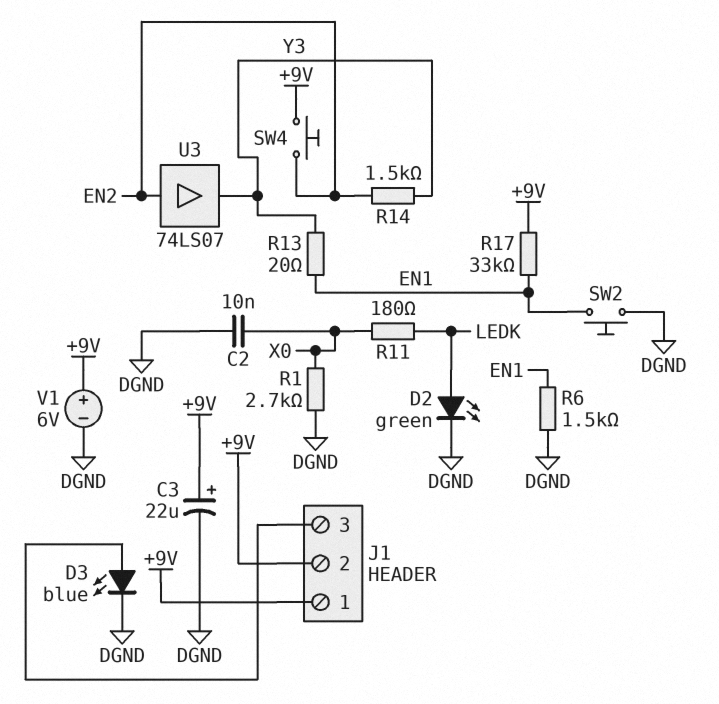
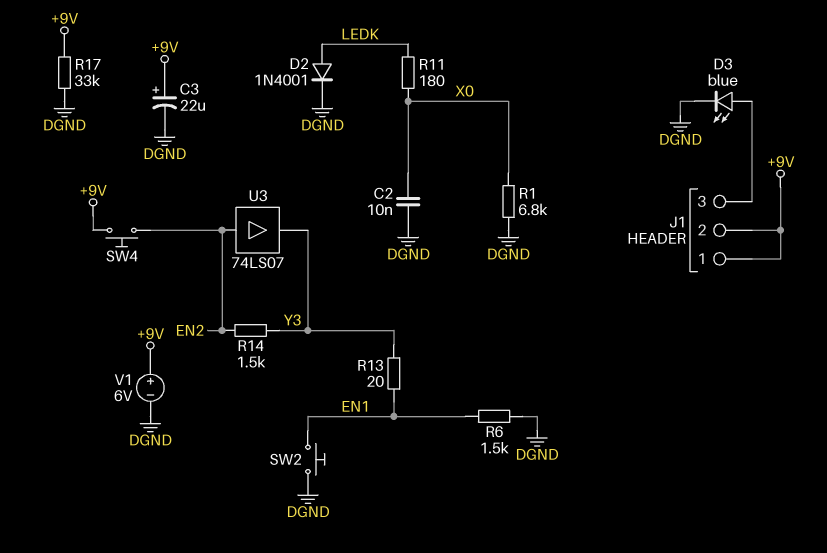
D2: LED green (A LEDK, K DGND) -> diode 1N4001 (A LEDK, K DGND)
R1: 2.7k (DGND, X0) -> 6.8k (DGND, X0)
R17: 33k (+9V, EN1) -> 33k (+9V, DGND)

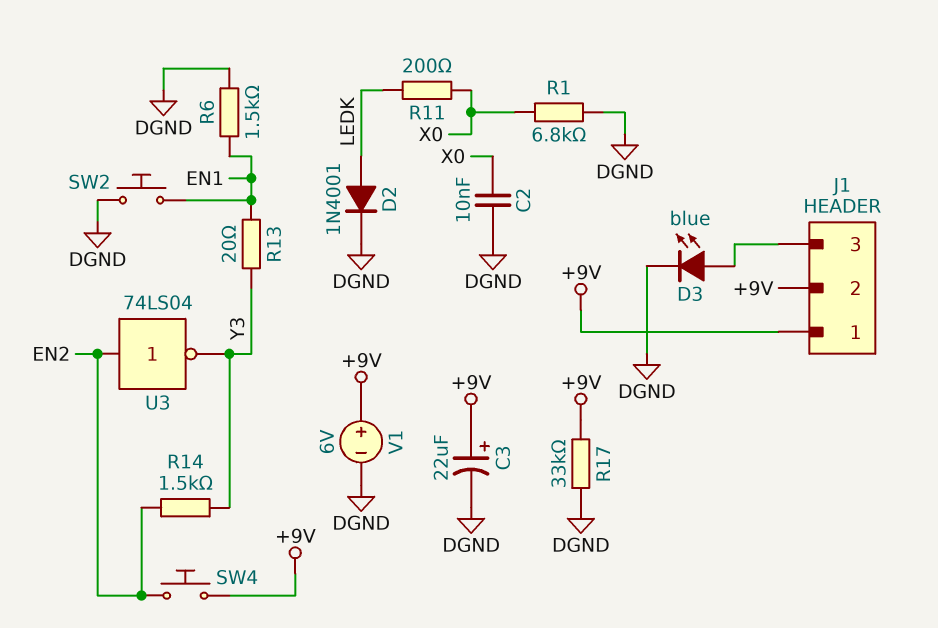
R11: 180 (LEDK, X0) -> 200 (LEDK, X0)
U3: buffer 74LS07 (in EN2, out Y3) -> NOT 74LS04 (in EN2, out Y3)

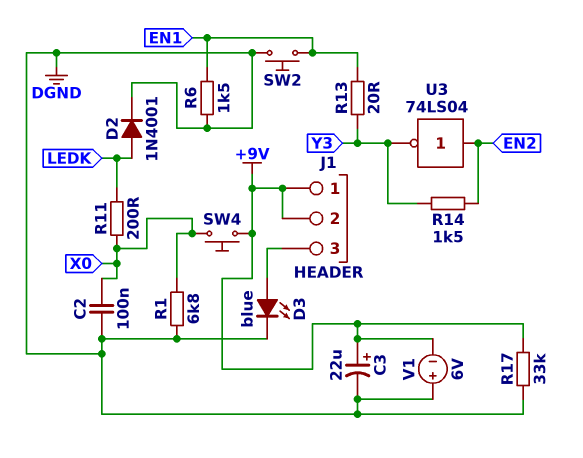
C2: 10nF (DGND, X0) -> 100nF (DGND, X0)
SW4: button (+9V, EN2) -> button (+9V, X0)
V1: 6V (plus +9V, minus DGND) -> 6V (plus DGND, minus +9V)

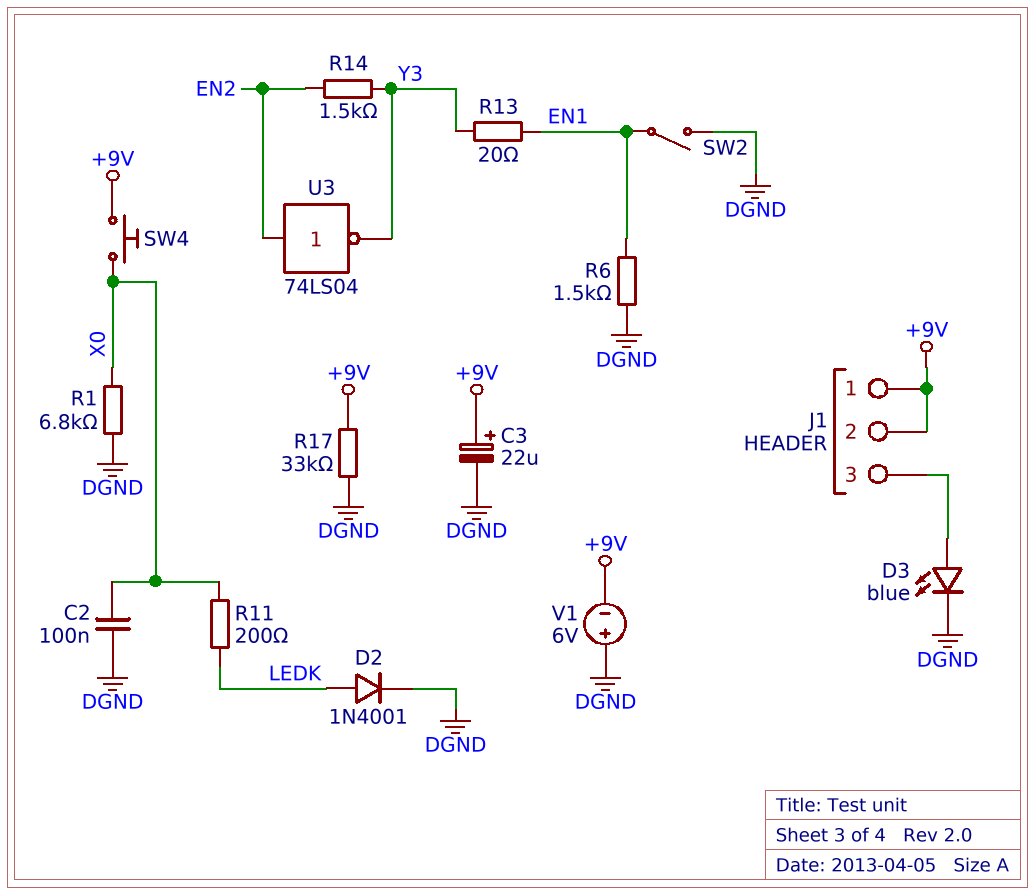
SW2: button (DGND, EN1) -> switch (DGND, EN1)

